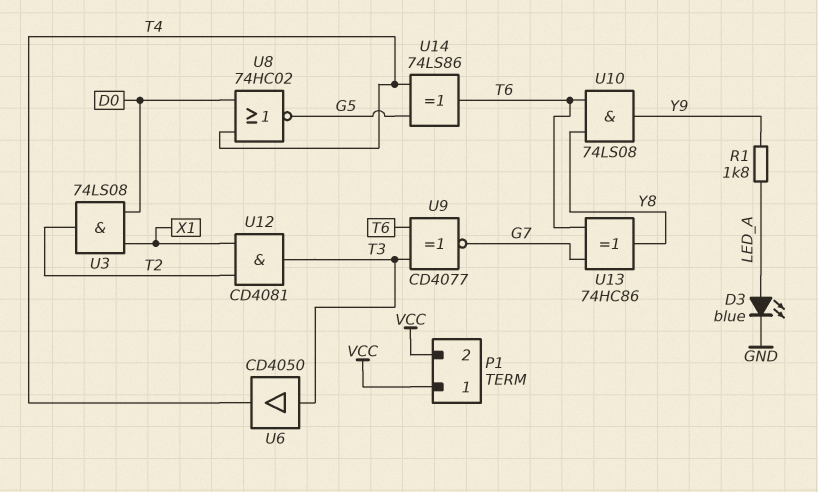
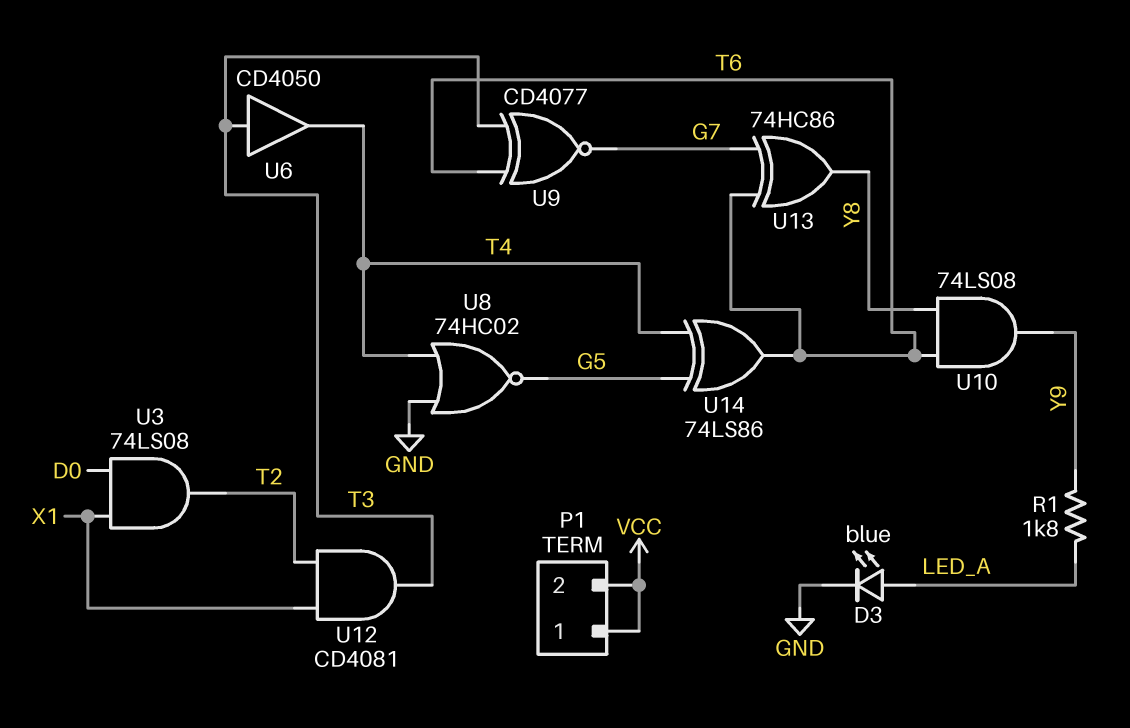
U8: NOR 74HC02 (in D0, in T4, out G5) -> NOR 74HC02 (in GND, in T4, out G5)

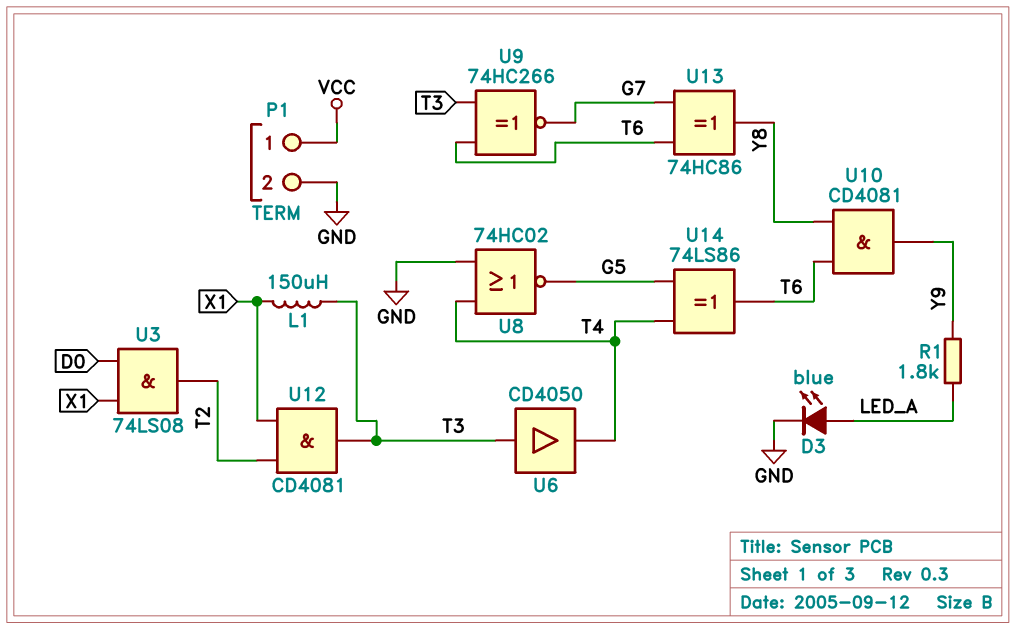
L1: none -> 150uH (T3, X1)
P1 pin 2: VCC -> GND
U9: XNOR CD4077 (in T3, in T6, out G7) -> XNOR 74HC266 (in T3, in T6, out G7)
U10: AND 74LS08 (in T6, in Y8, out Y9) -> AND CD4081 (in T6, in Y8, out Y9)

